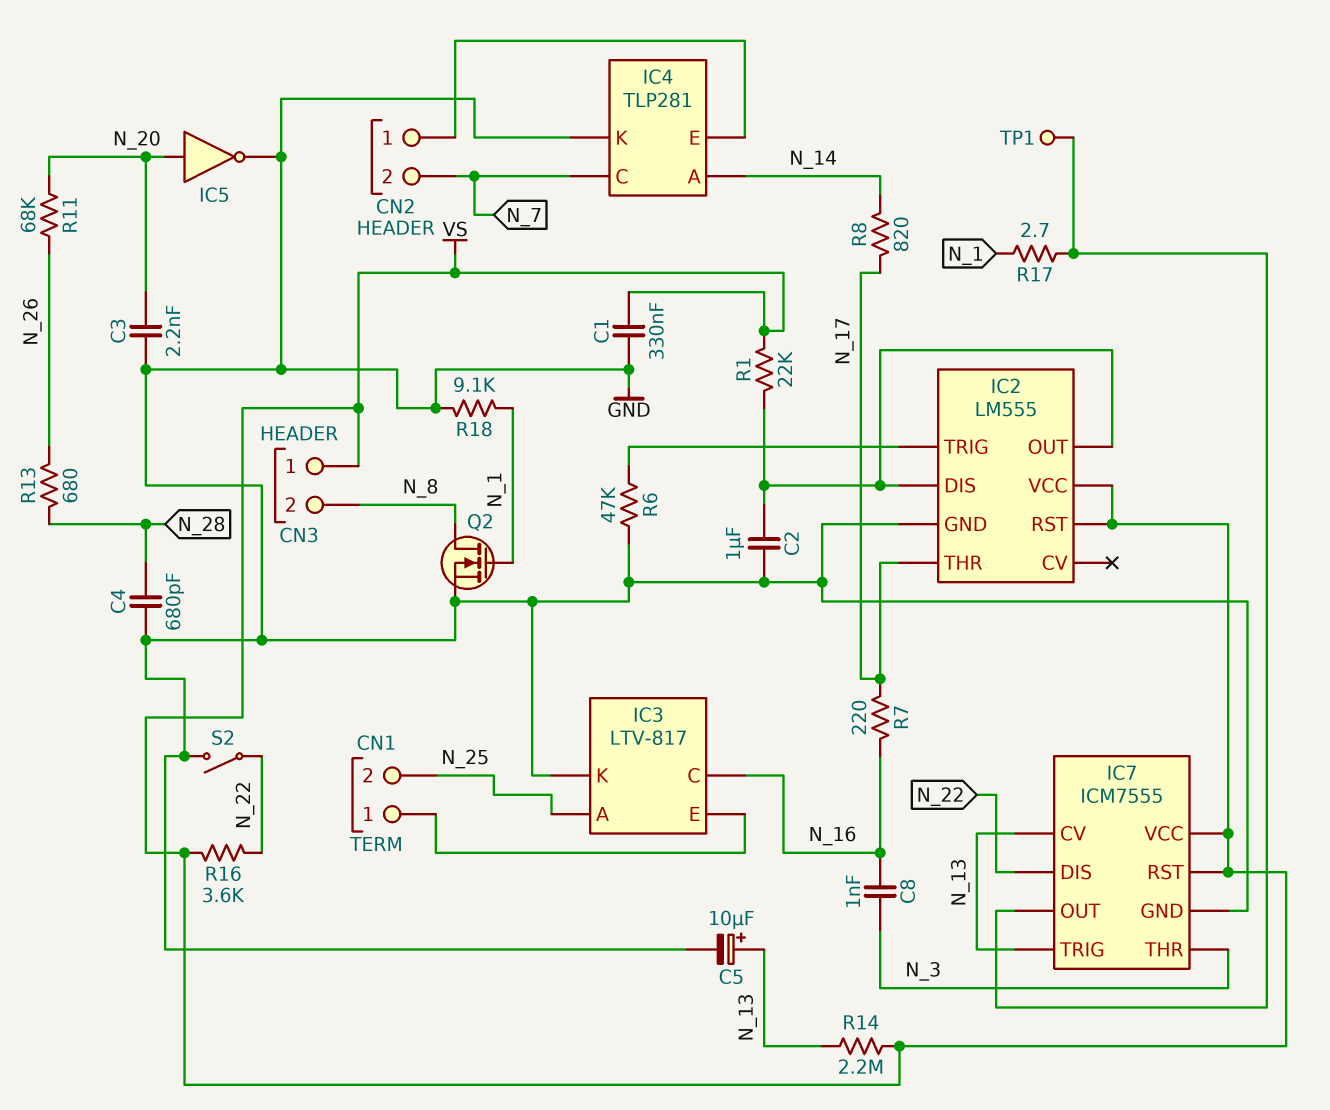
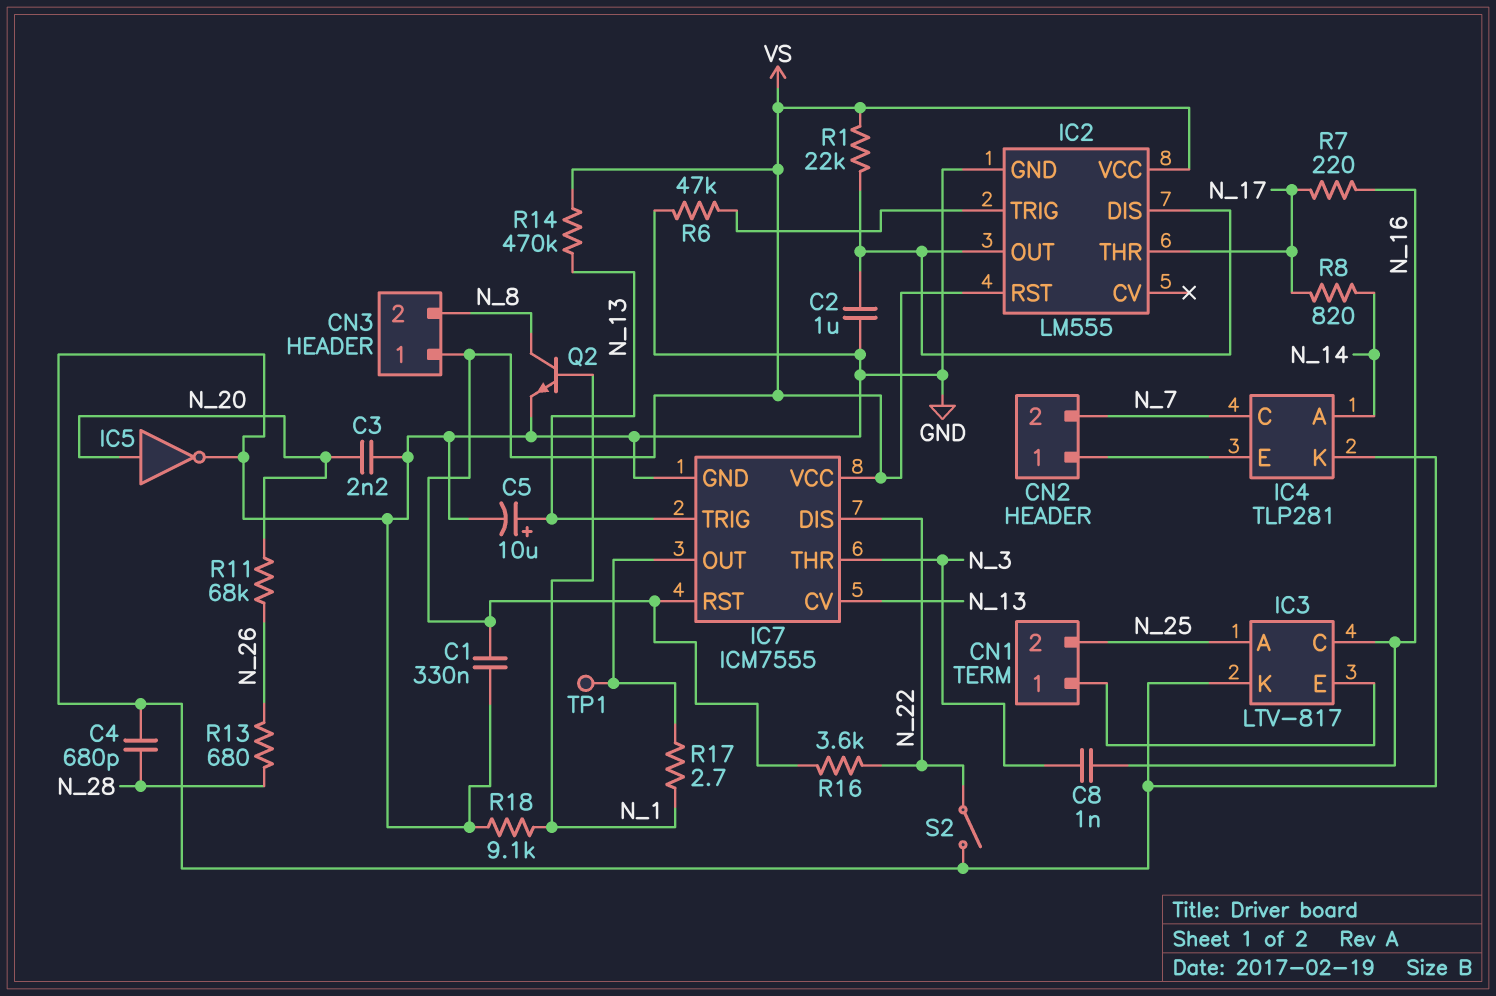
Q2: NMOS (G N_1, D N_8, S GND) -> NPN (B N_1, C N_8, E GND)
R14: 2.2M (N_13, VS) -> 470k (N_13, VS)

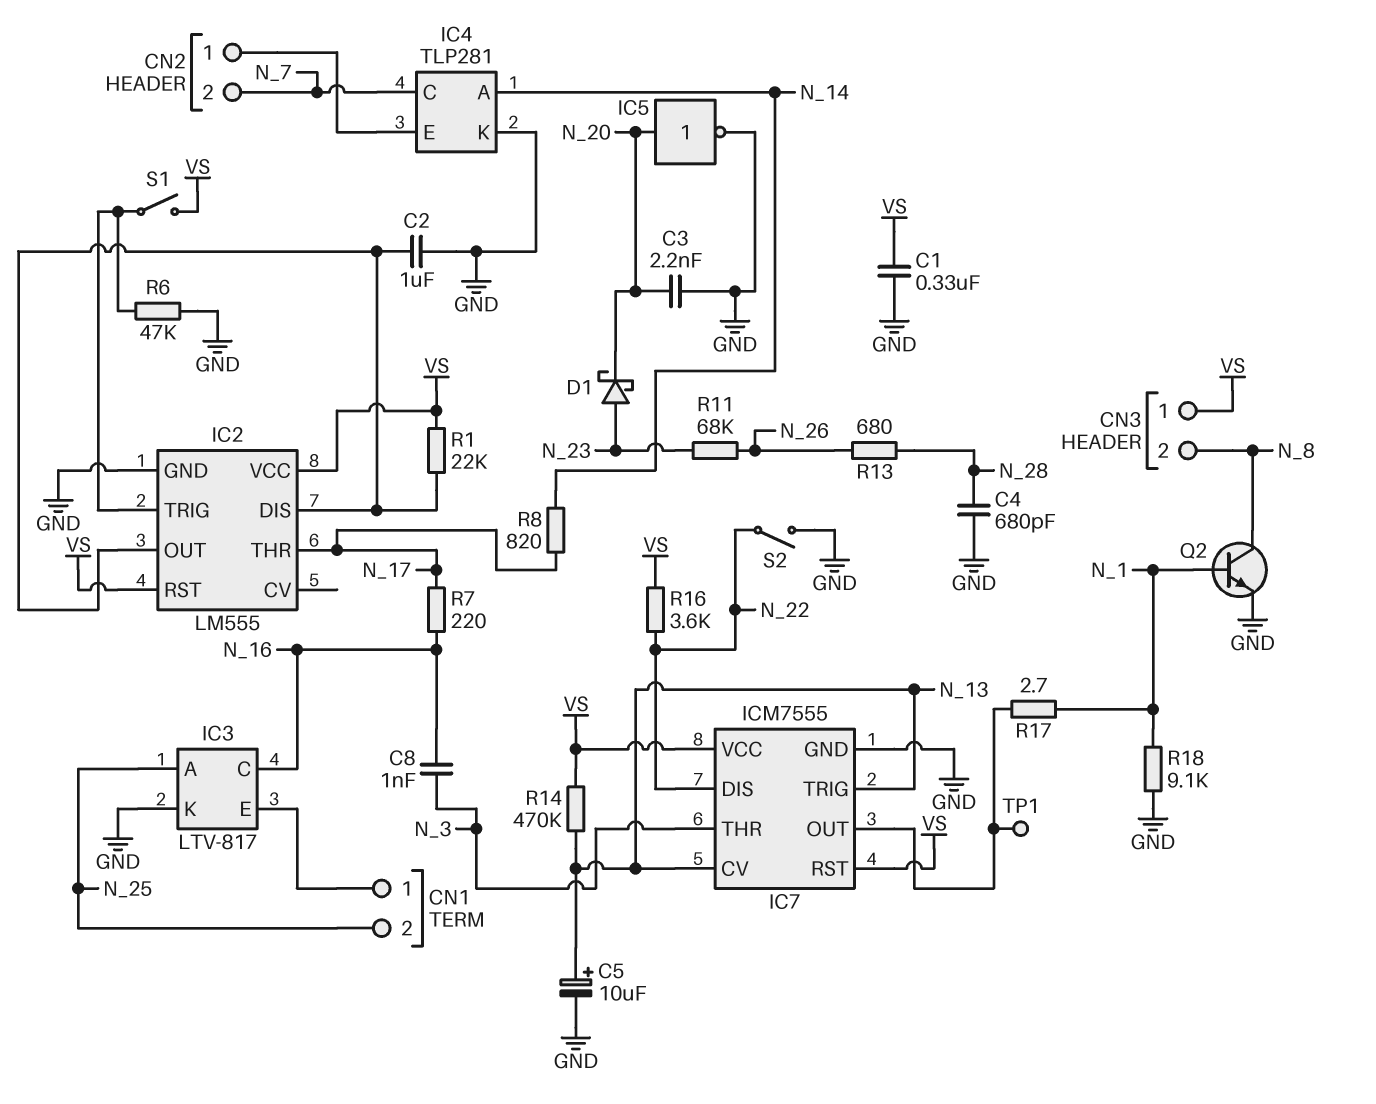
D1: none -> schottky (A N_23, K N_20)
R11: 68k (N_20, N_26) -> 68k (N_23, N_26)
S1: none -> switch (IC2/TRIG, VS)

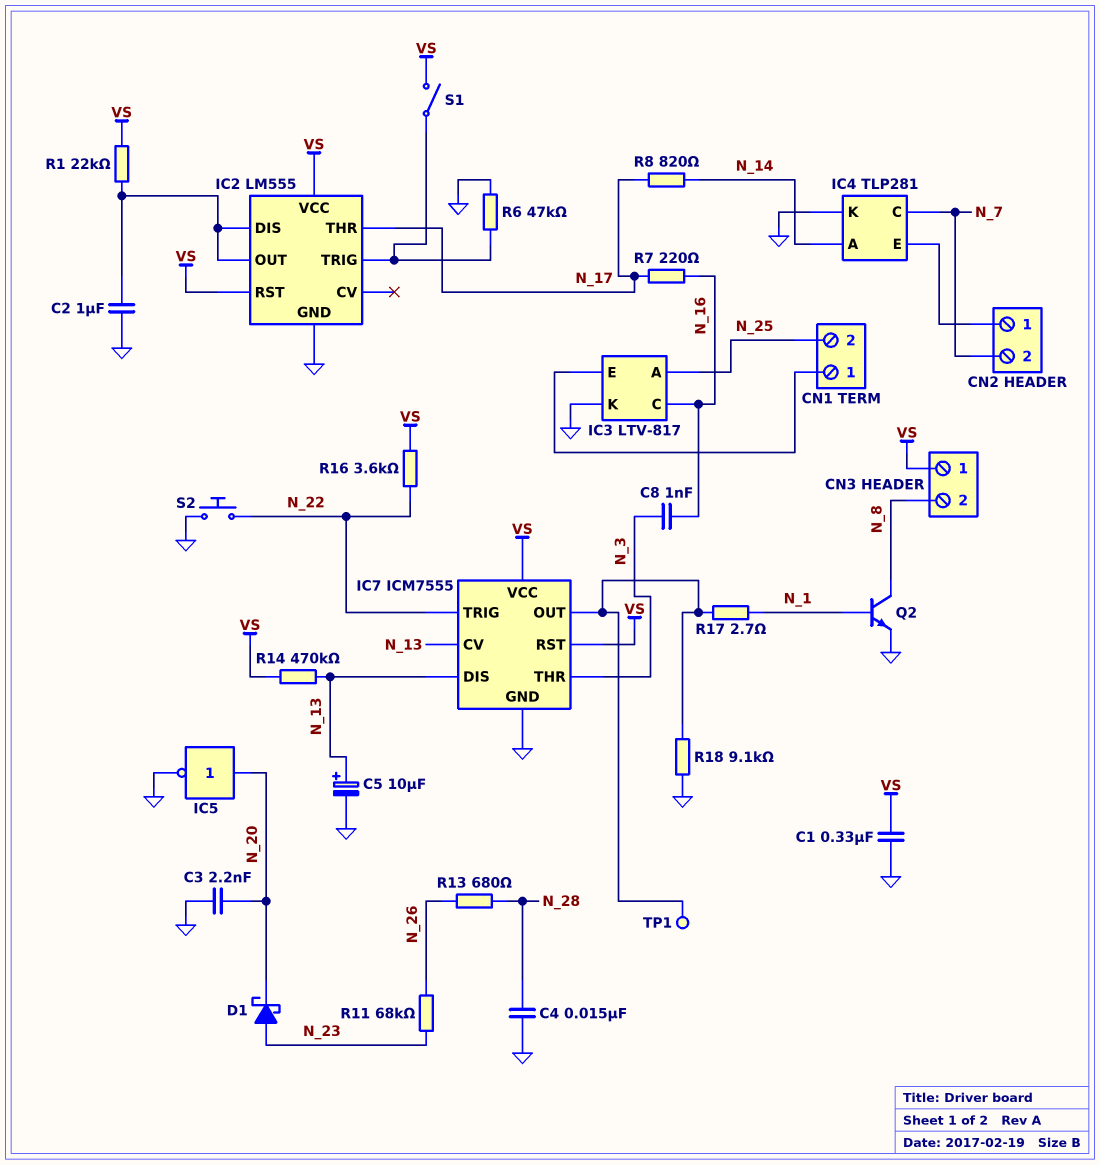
C4: 680pF (GND, N_28) -> 15nF (GND, N_28)
IC7 pin DIS: N_22 -> N_13
IC7 pin TRIG: N_13 -> N_22
R18: 9.1k (GND, N_1) -> 9.1k (GND, IC7/OUT)
S2: switch (GND, N_22) -> button (GND, N_22)

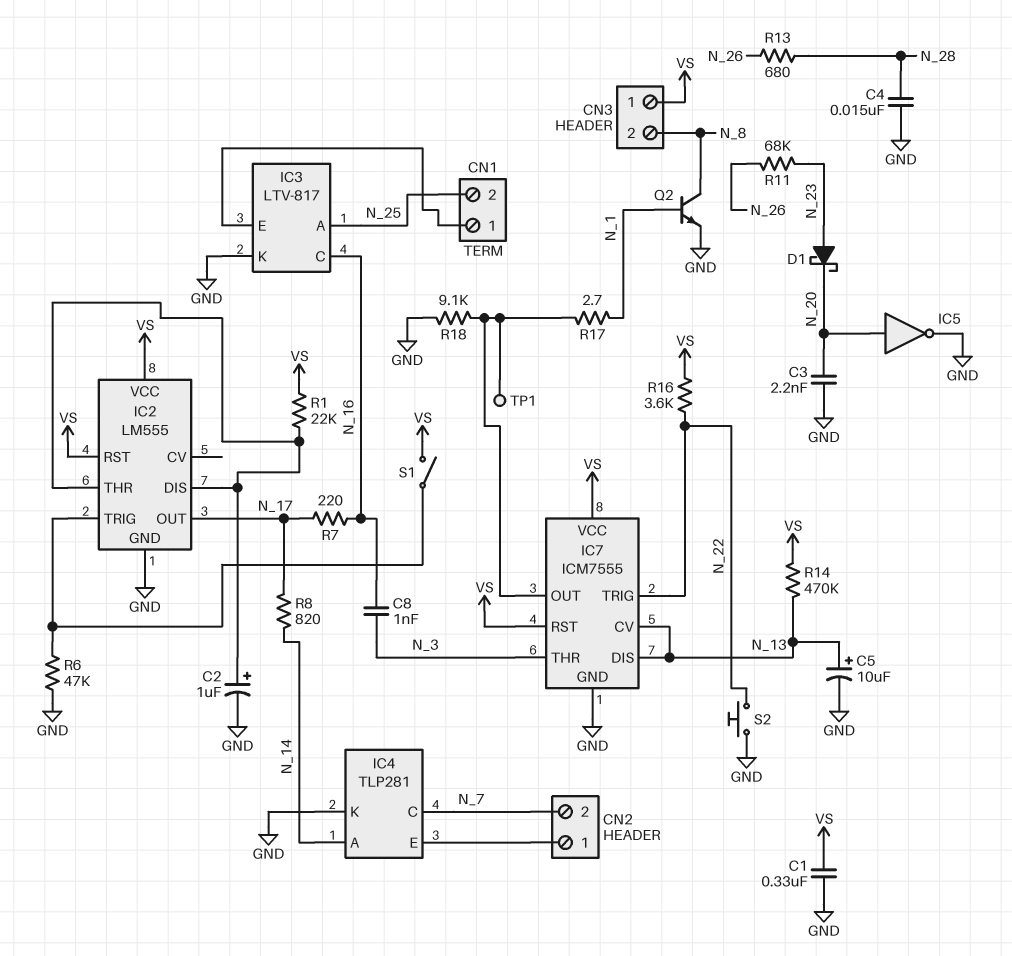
C2: 1uF (GND, IC2/DIS) -> 1uF (plus IC2/DIS, minus GND)
IC2 pin OUT: IC2/DIS -> N_17
IC2 pin THR: N_17 -> IC2/DIS

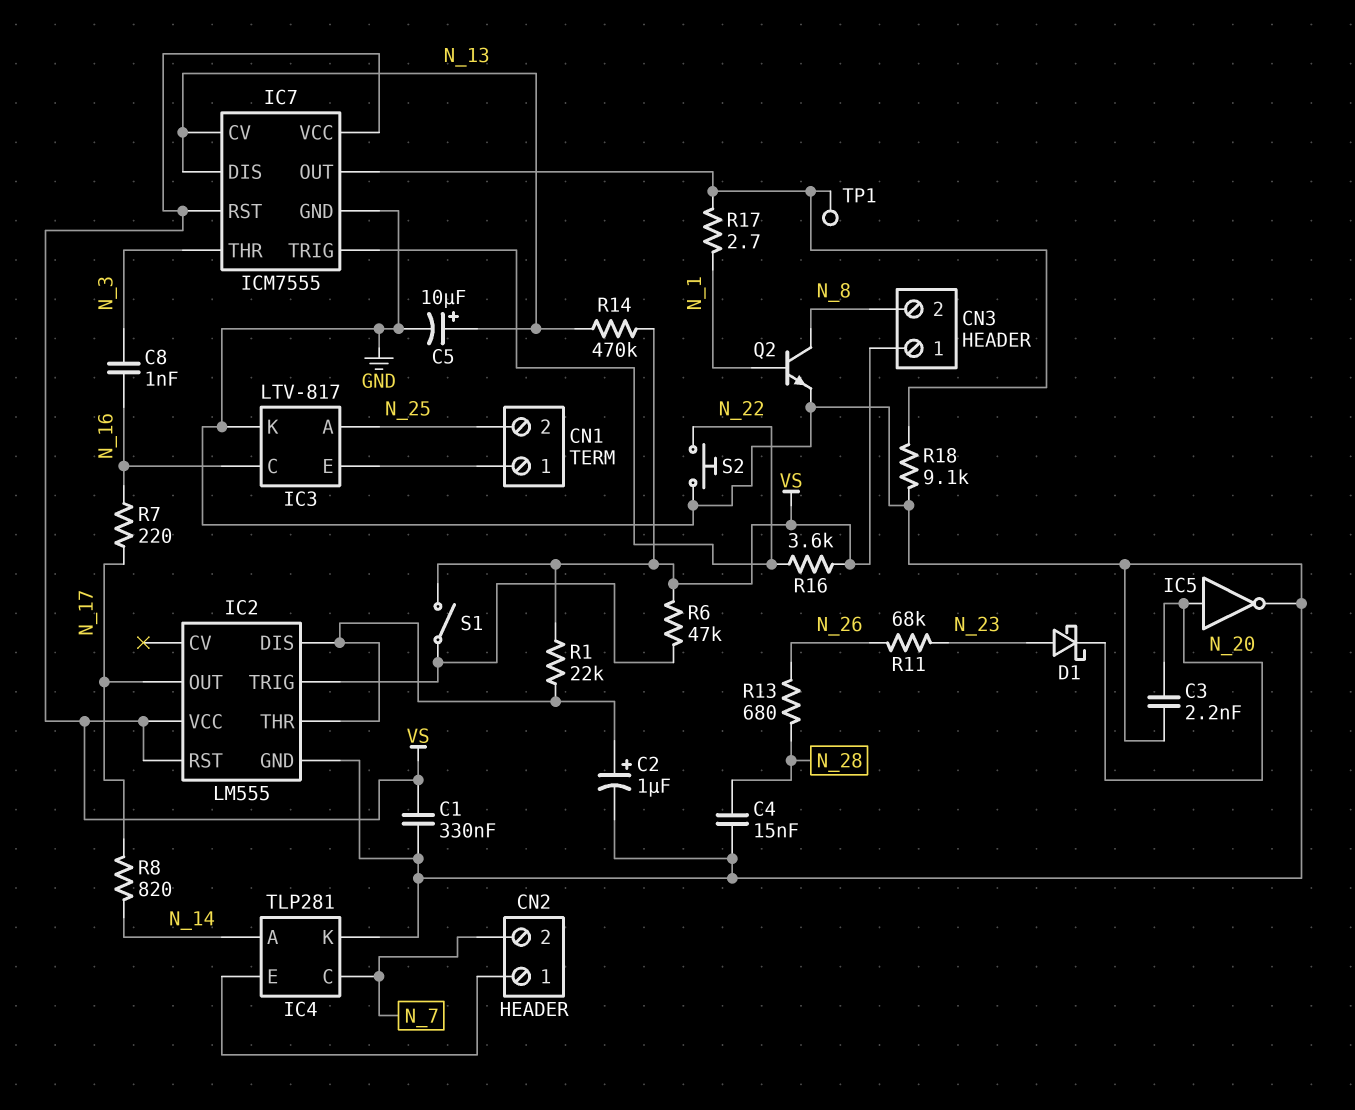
R6: 47k (GND, IC2/TRIG) -> 47k (IC2/TRIG, VS)

